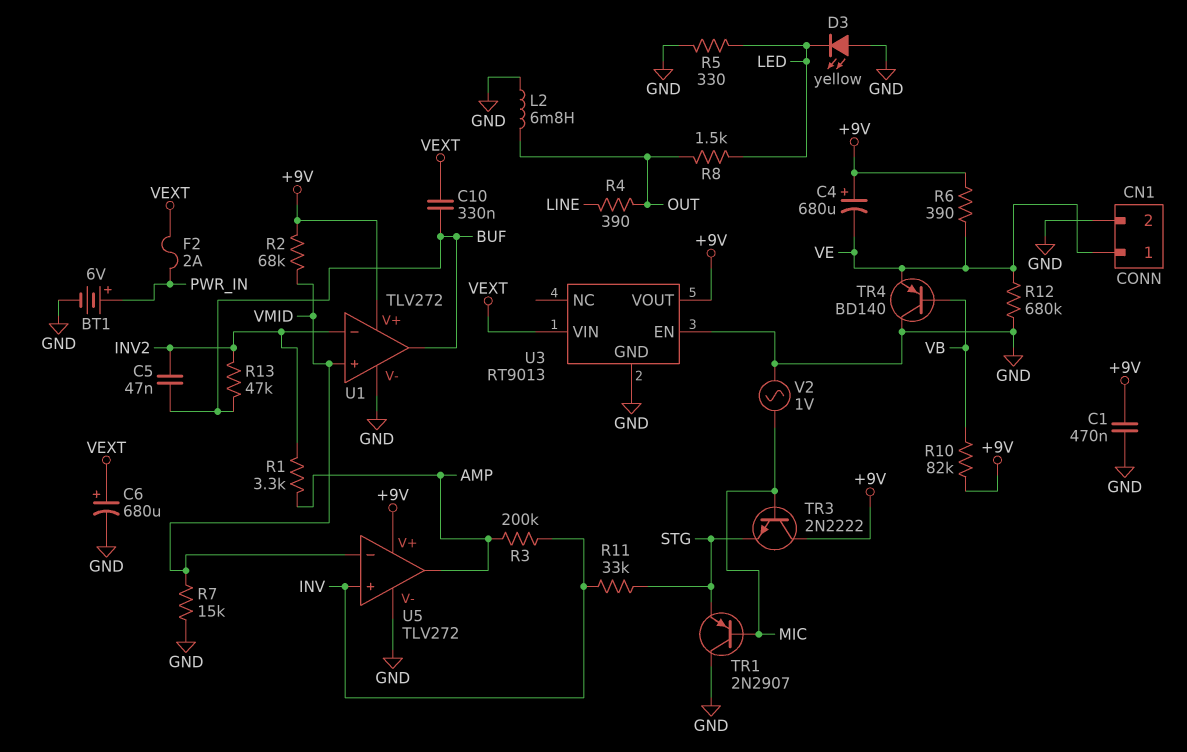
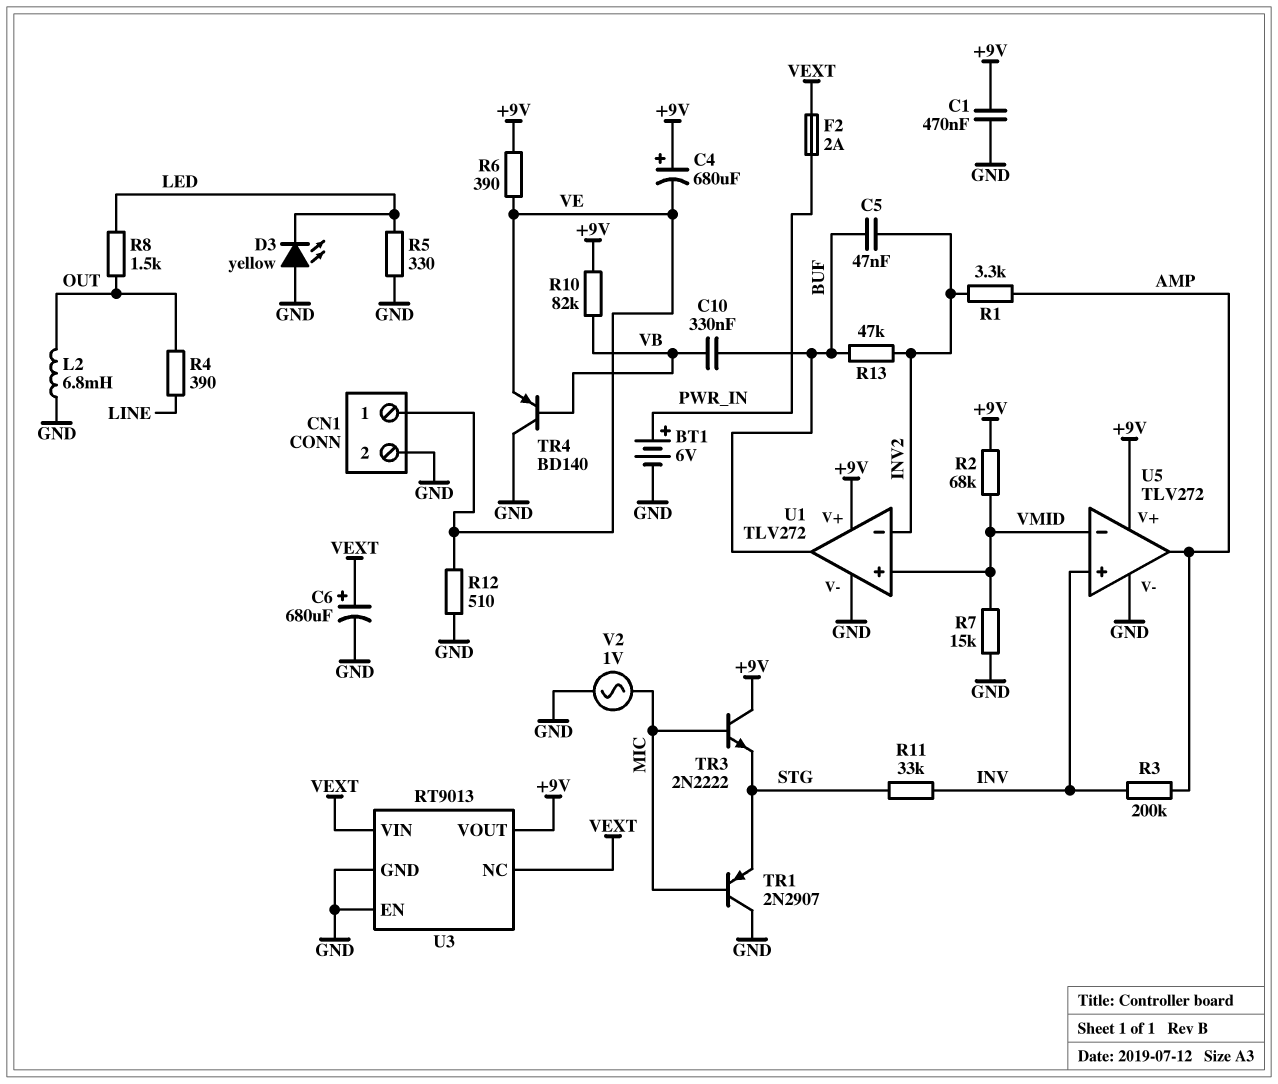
C10: 330nF (BUF, VEXT) -> 330nF (BUF, VB)
R12: 680k (GND, VE) -> 510 (GND, VE)
U3 pin NC: none -> VEXT

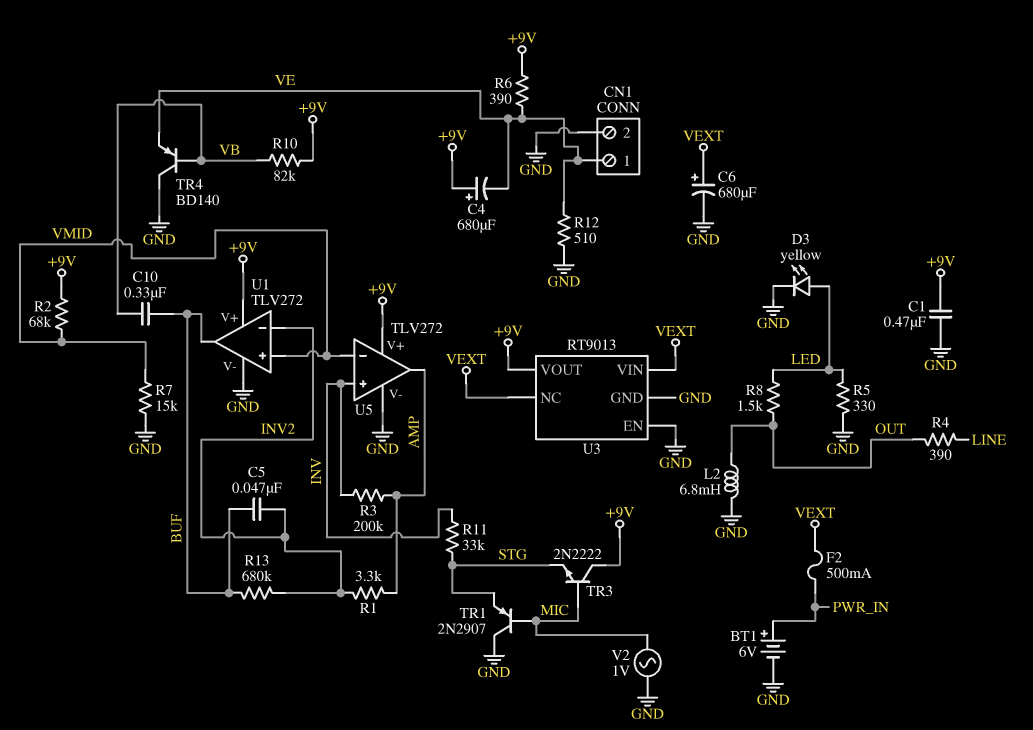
D3: LED yellow (A GND, K LED) -> LED yellow (A LED, K GND)
F2: 2A (PWR_IN, VEXT) -> 500mA (PWR_IN, VEXT)
R13: 47k (BUF, INV2) -> 680k (BUF, INV2)

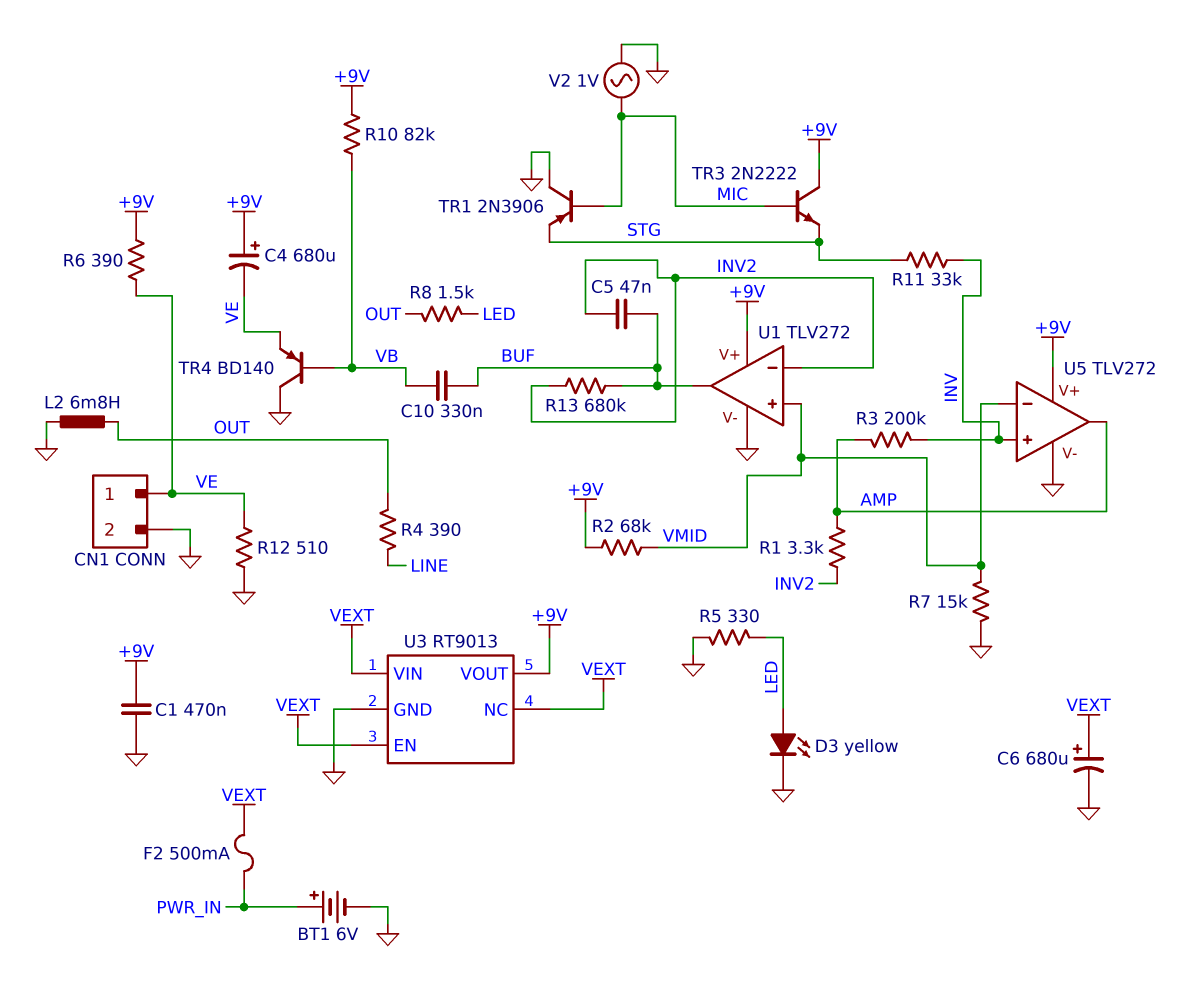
TR1: PNP 2N2907 (B MIC, C GND, E STG) -> PNP 2N3906 (B MIC, C GND, E STG)
U3 pin EN: GND -> VEXT

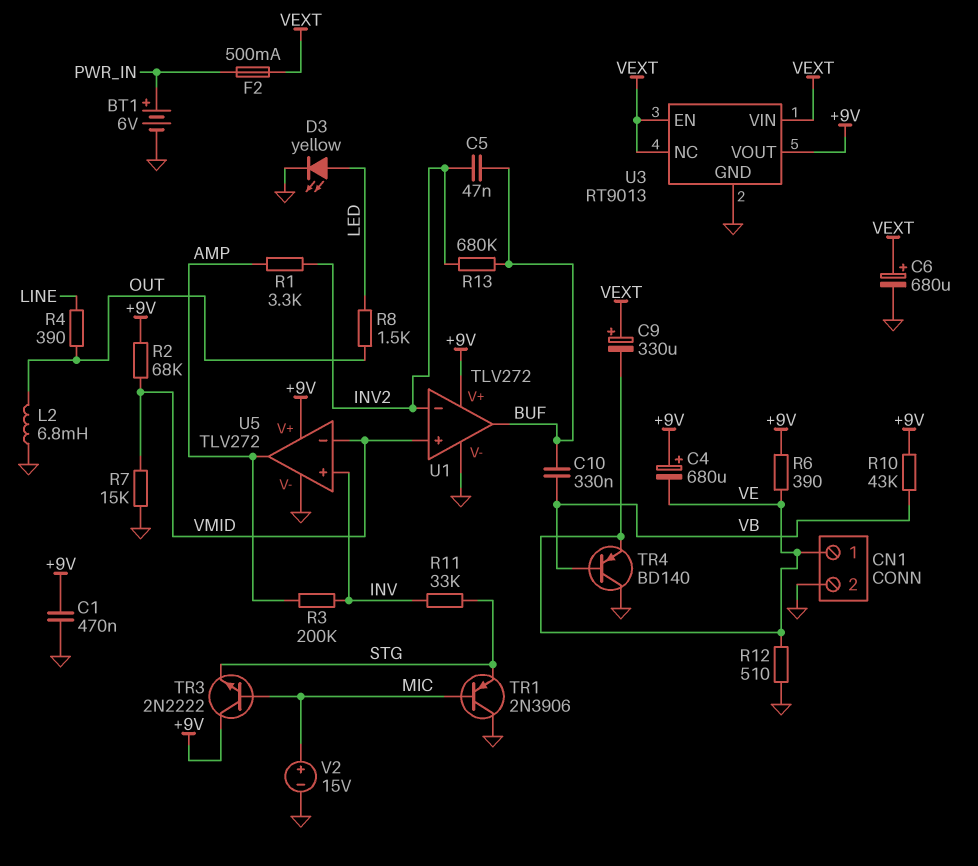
C9: none -> 330uF (plus VEXT, minus VE)
R5: 330 (GND, LED) -> none
R10: 82k (+9V, VB) -> 43k (+9V, VB)
V2: AC 1V (GND, MIC) -> 15V (plus MIC, minus GND)

